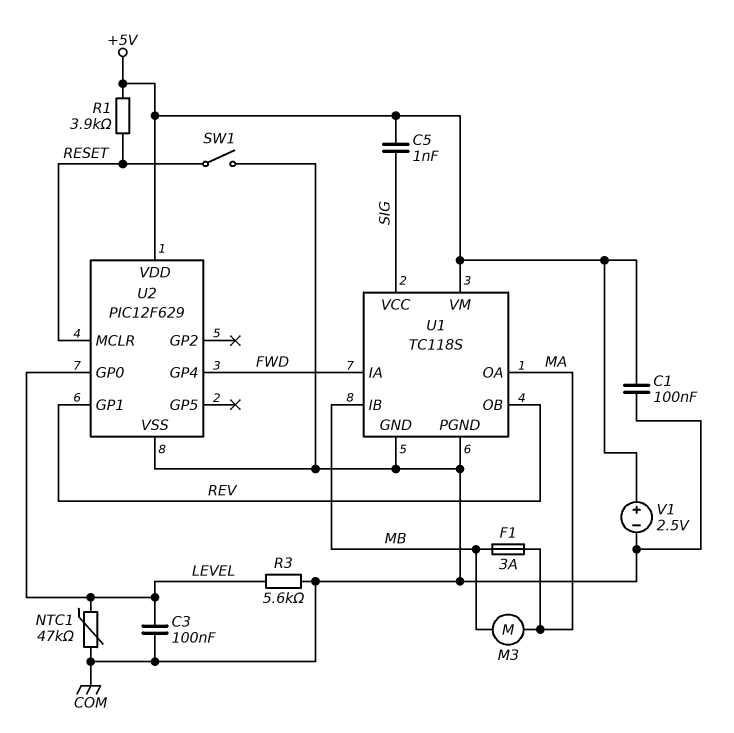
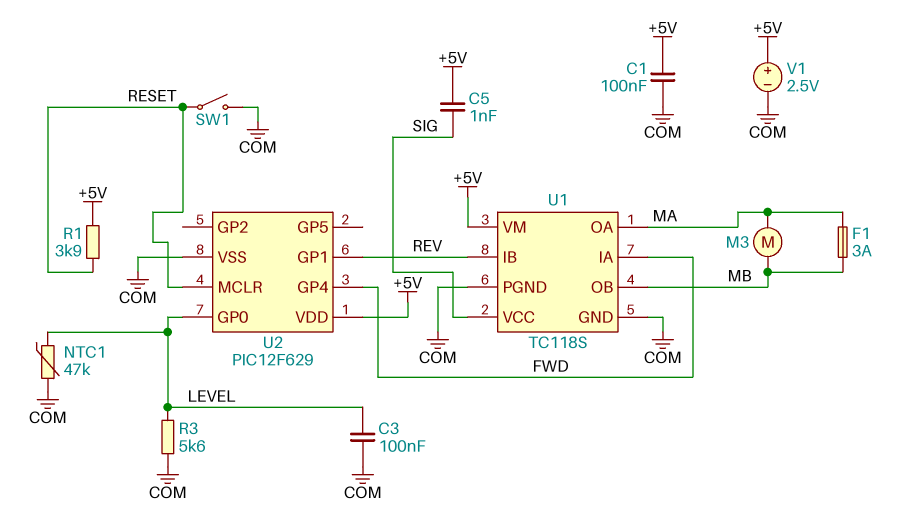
U1 pin IB: MB -> REV
U1 pin OB: REV -> MB

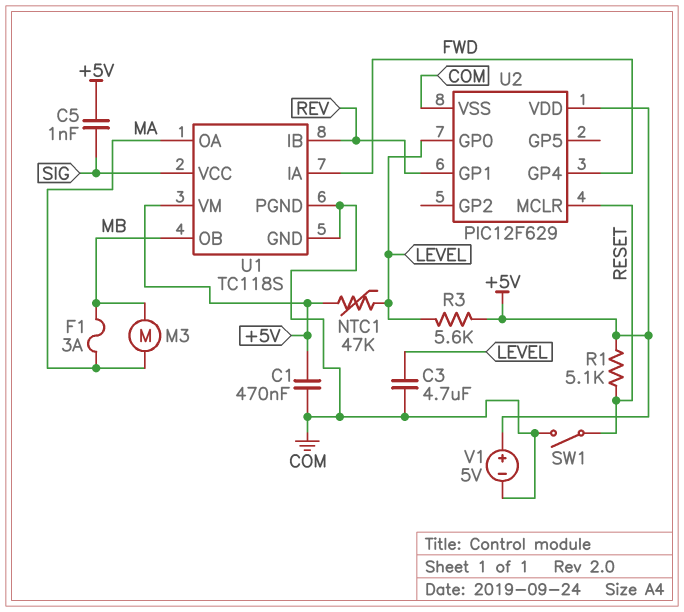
C1: 100nF (+5V, COM) -> 470nF (+5V, COM)
C3: 100nF (COM, LEVEL) -> 4.7uF (COM, LEVEL)
NTC1: 47k (COM, LEVEL) -> 47k (+5V, LEVEL)
R1: 3.9k (+5V, RESET) -> 5.1k (+5V, RESET)
R3: 5.6k (COM, LEVEL) -> 5.6k (+5V, LEVEL)
V1: 2.5V (plus +5V, minus COM) -> 5V (plus +5V, minus COM)

